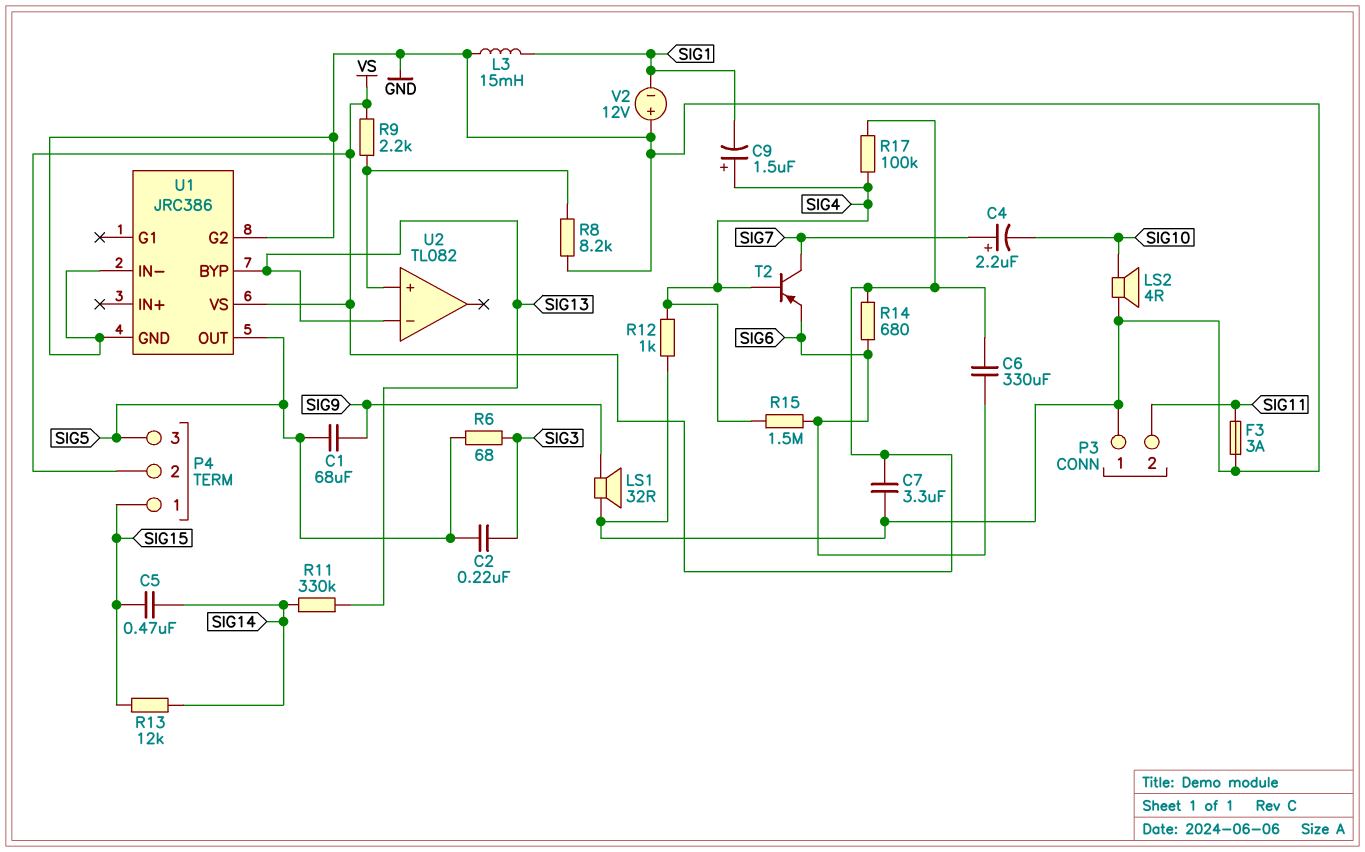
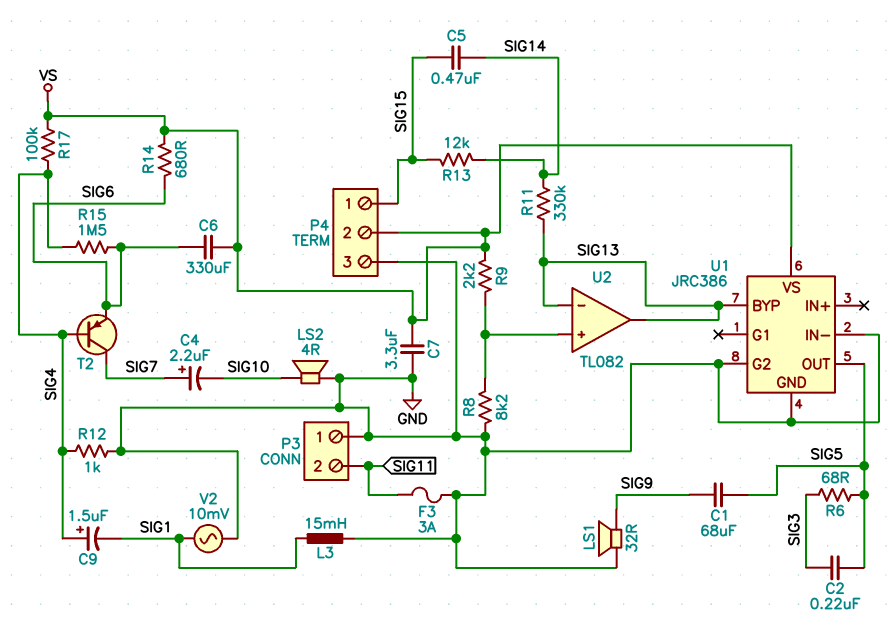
P4 pin 3: SIG5 -> GND
U2 pin out: none -> SIG13
V2: 12V (plus GND, minus SIG1) -> AC 10mV (GND, SIG1)

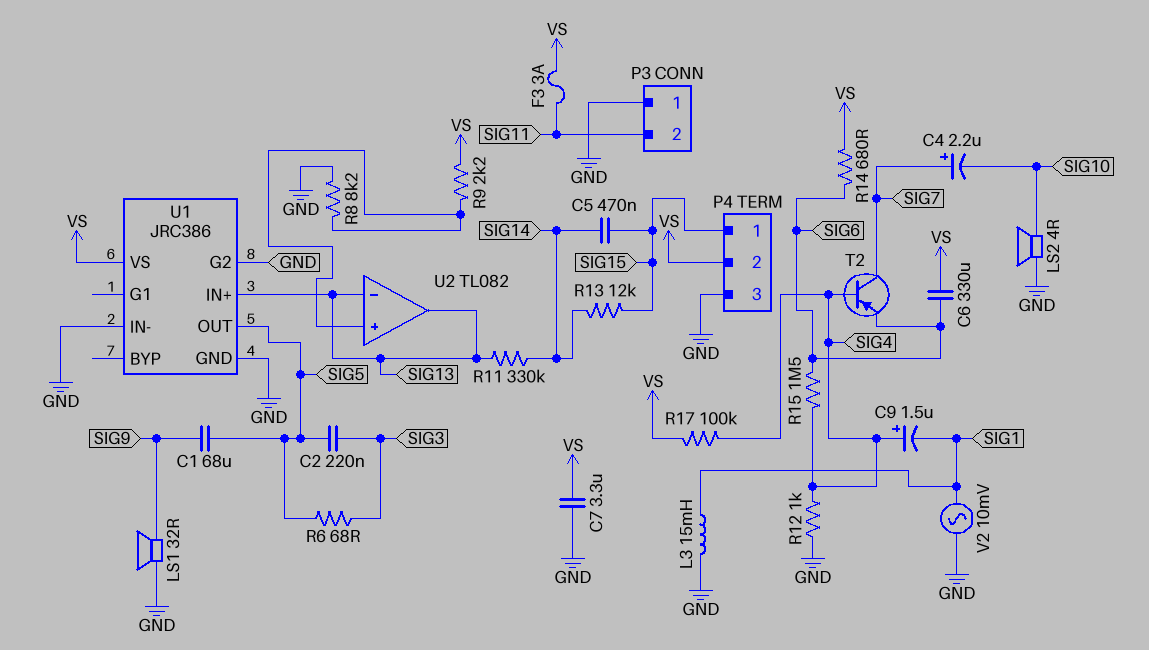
F3: 3A (GND, SIG11) -> 3A (SIG11, VS)
U1 pin BYP: SIG13 -> none
U1 pin IN+: none -> SIG13

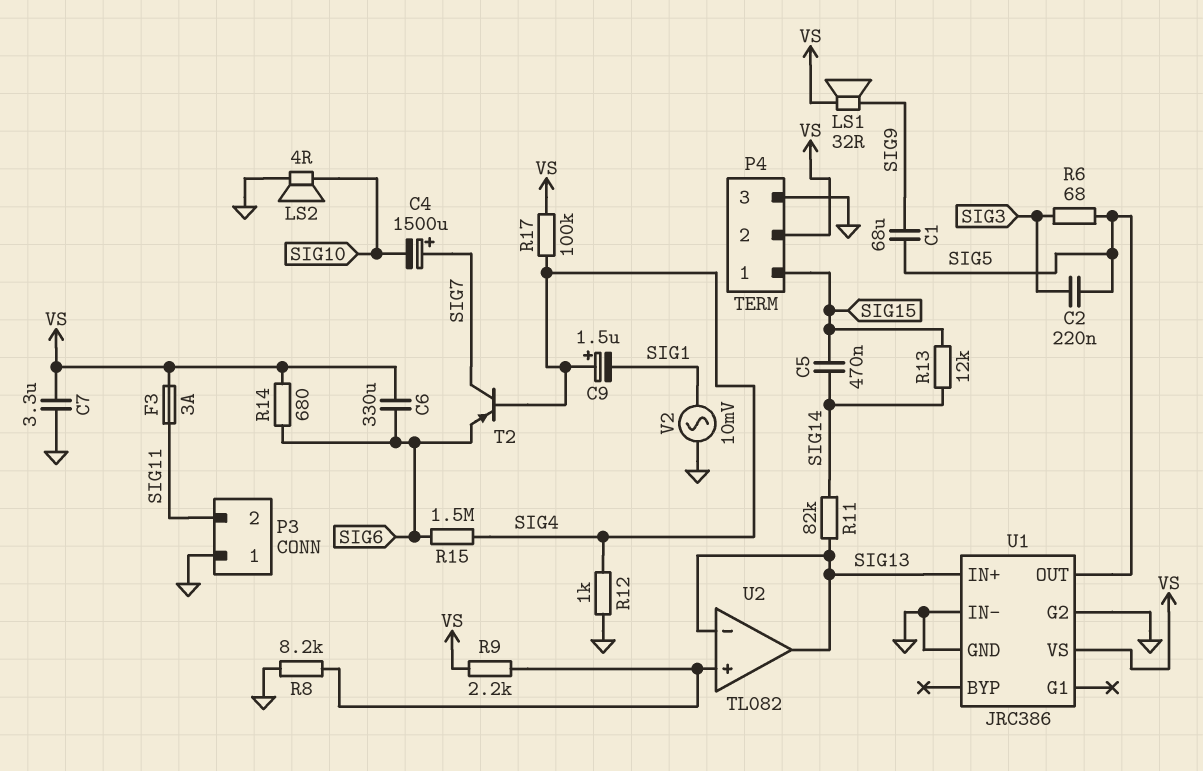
C4: 2.2uF (plus SIG7, minus SIG10) -> 1500uF (plus SIG7, minus SIG10)
L3: 15mH (GND, SIG1) -> none
LS1: speaker 32R (GND, SIG9) -> speaker 32R (SIG9, VS)
R11: 330k (SIG13, SIG14) -> 82k (SIG13, SIG14)

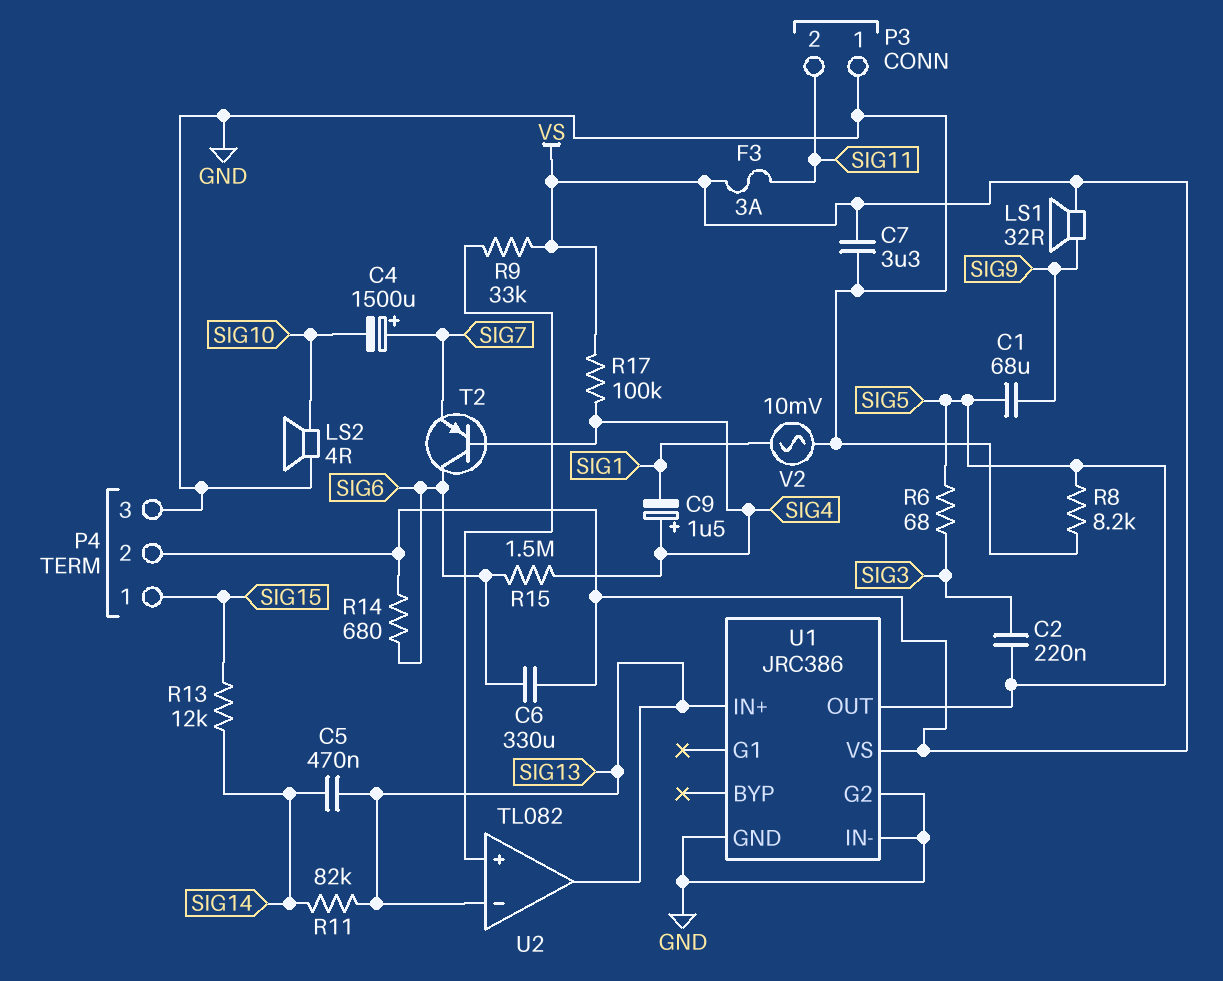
C5: 470nF (SIG14, SIG15) -> 470nF (SIG13, SIG14)
R8: 8.2k (GND, U2/in+) -> 8.2k (GND, SIG5)
R9: 2.2k (U2/in+, VS) -> 33k (U2/in+, VS)
R12: 1k (GND, SIG4) -> none
T2: PNP (B SIG4, C SIG7, E SIG6) -> PNP (B SIG4, C SIG6, E SIG7)

